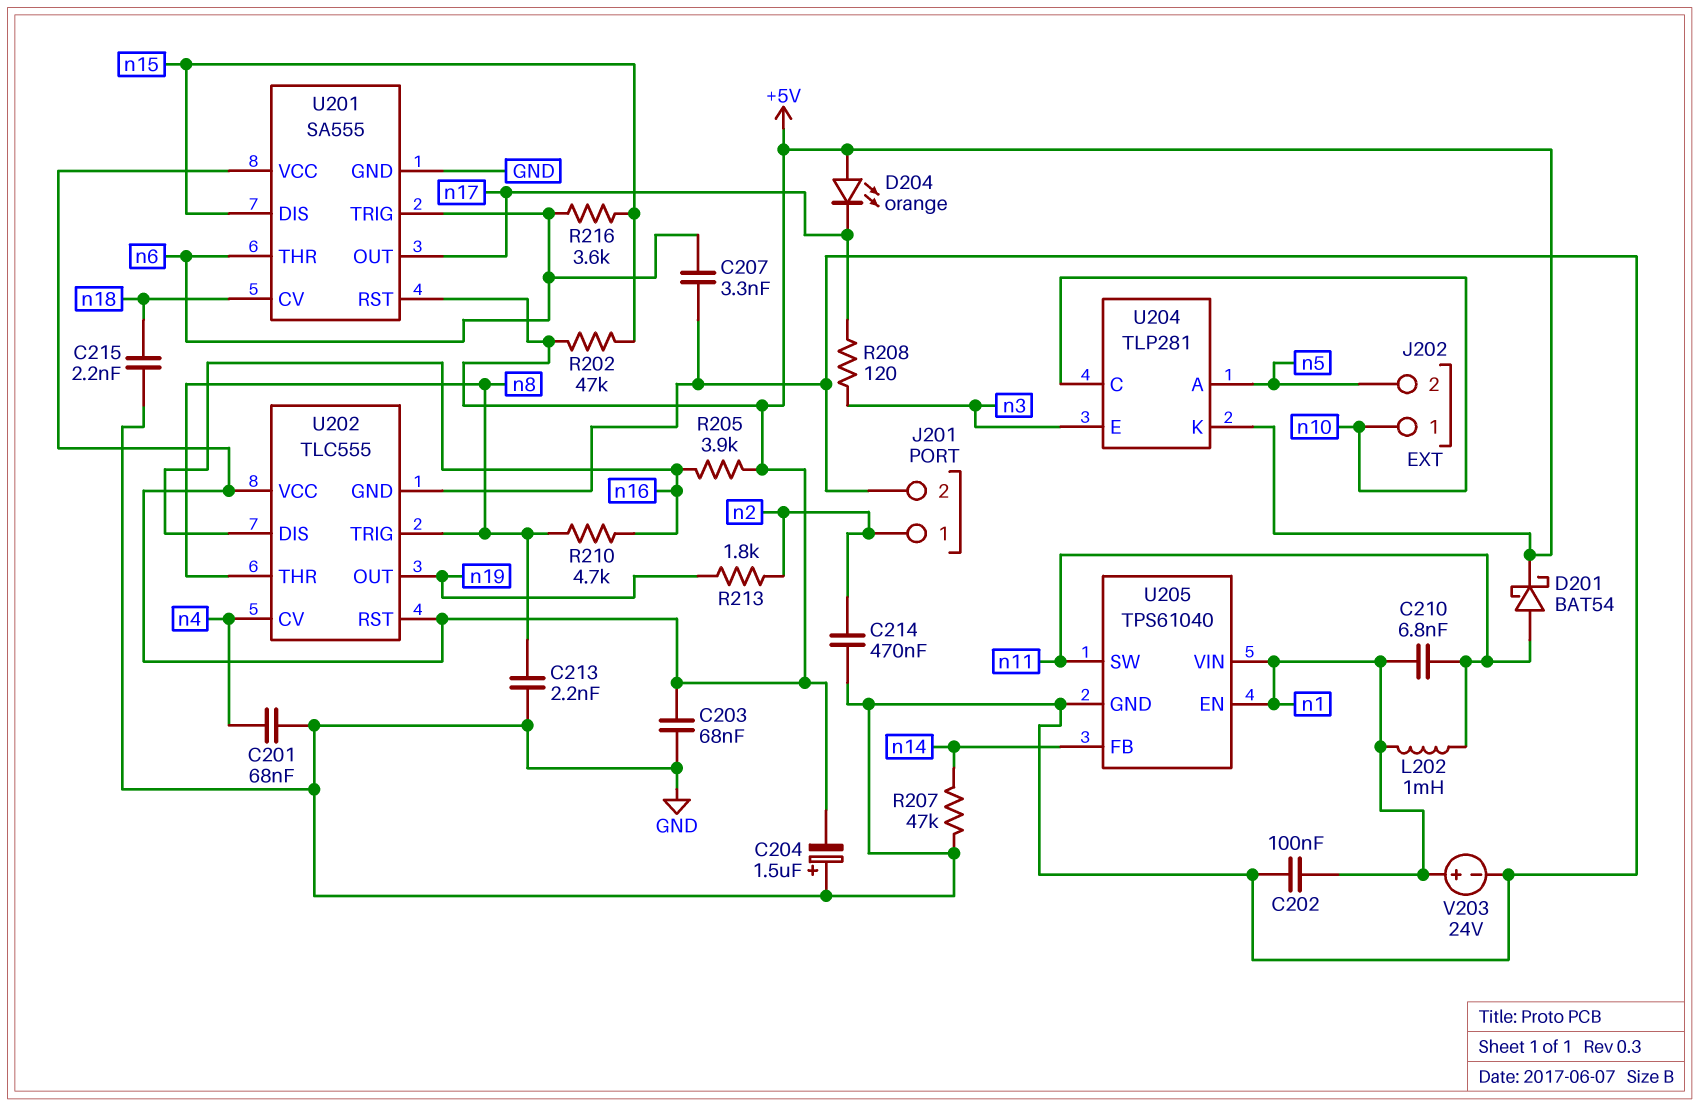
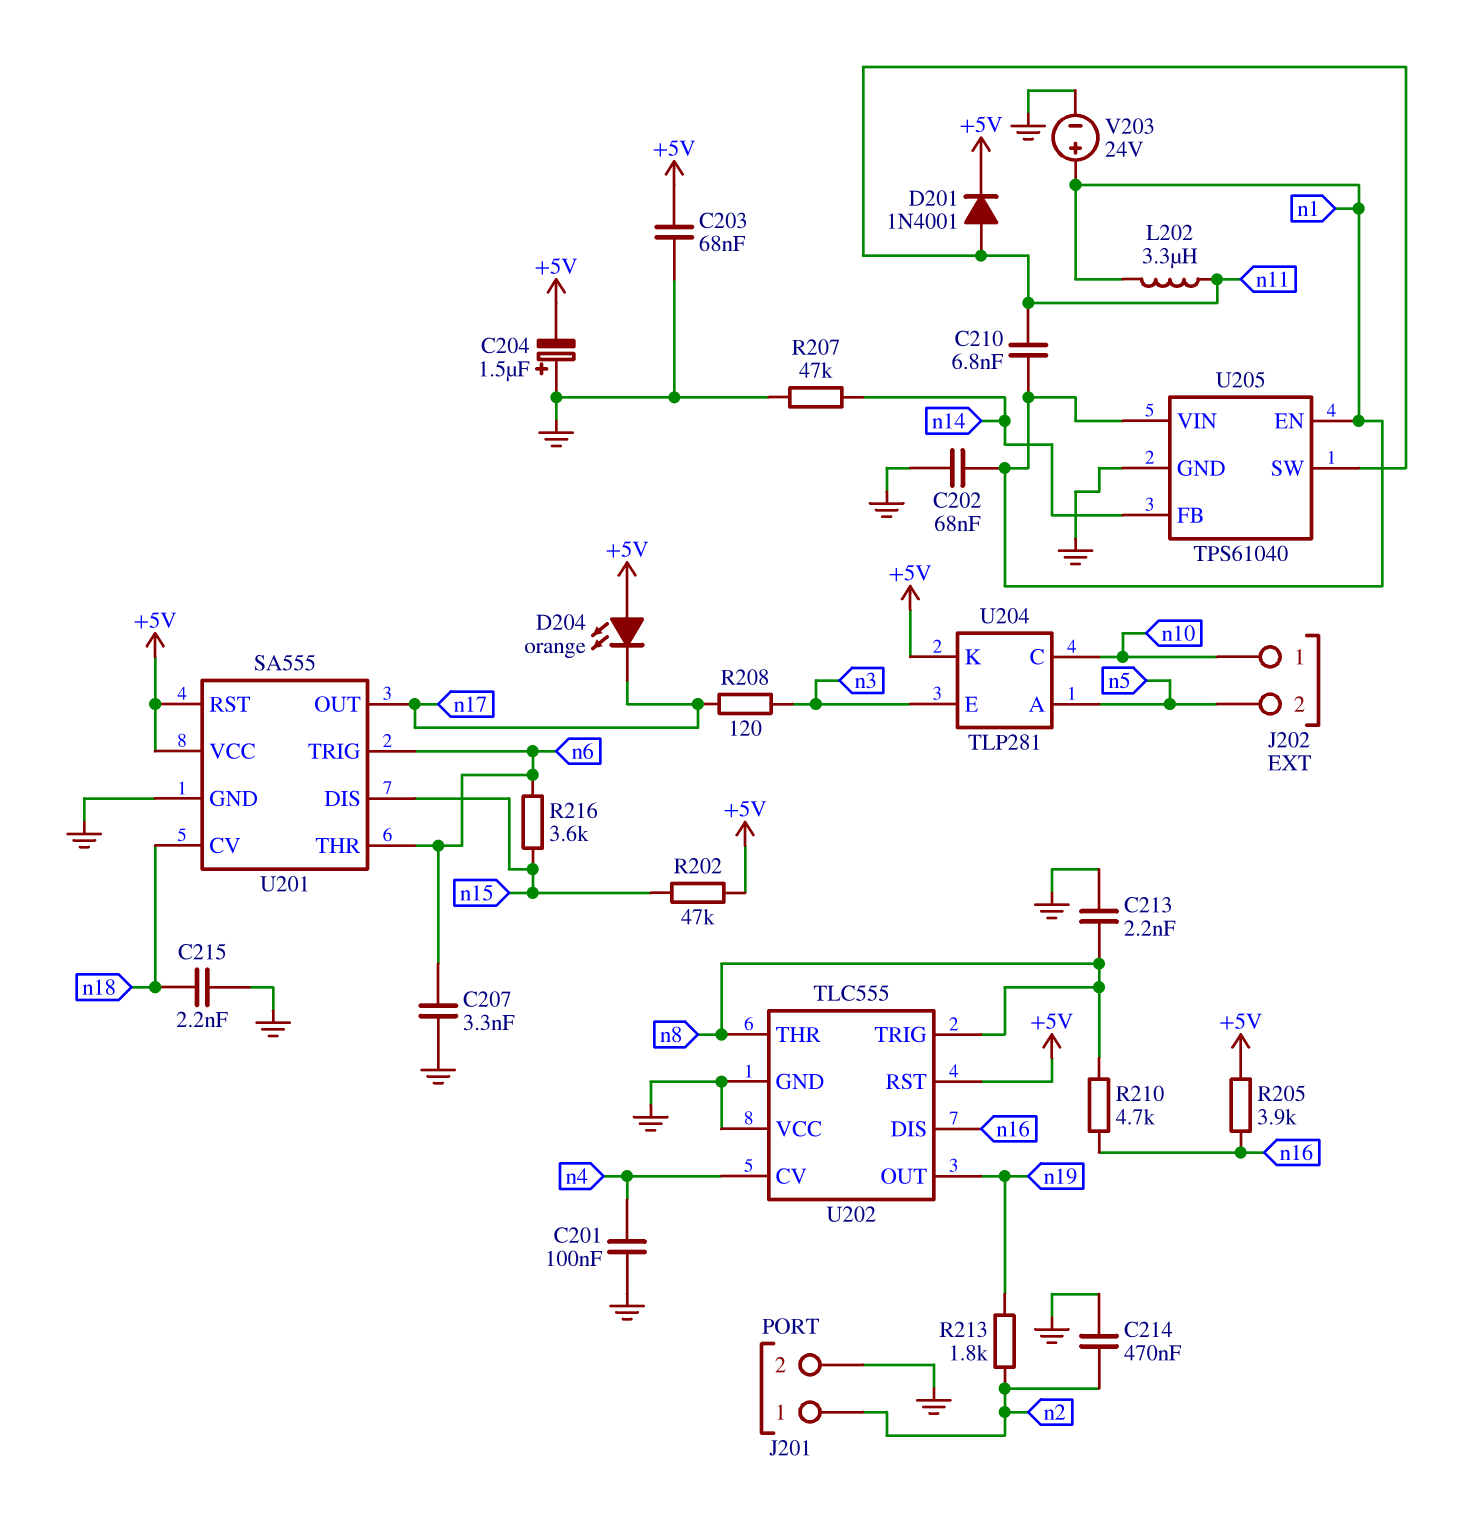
C201: 68nF (GND, n4) -> 100nF (GND, n4)
C202: 100nF (GND, n1) -> 68nF (GND, n1)
D201: schottky BAT54 (A n11, K +5V) -> diode 1N4001 (A n11, K +5V)
L202: 1mH (n1, n11) -> 3.3uH (n1, n11)
U202 pin VCC: +5V -> GND

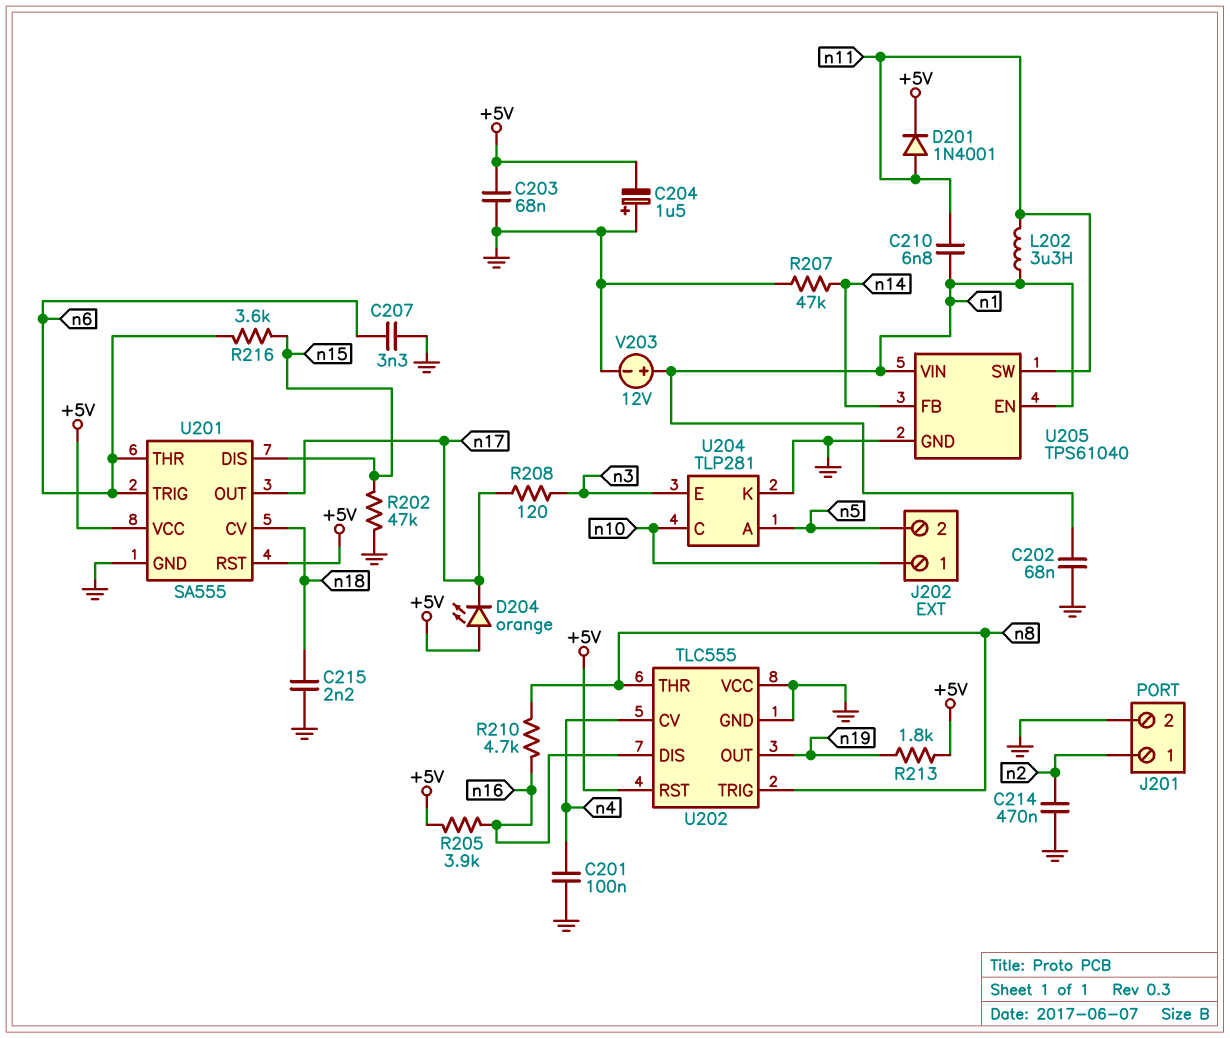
C213: 2.2nF (GND, n8) -> none
R202: 47k (+5V, n15) -> 47k (GND, n15)
R213: 1.8k (n2, n19) -> 1.8k (+5V, n19)
U204 pin K: +5V -> GND
V203: 24V (plus n1, minus GND) -> 12V (plus n1, minus GND)

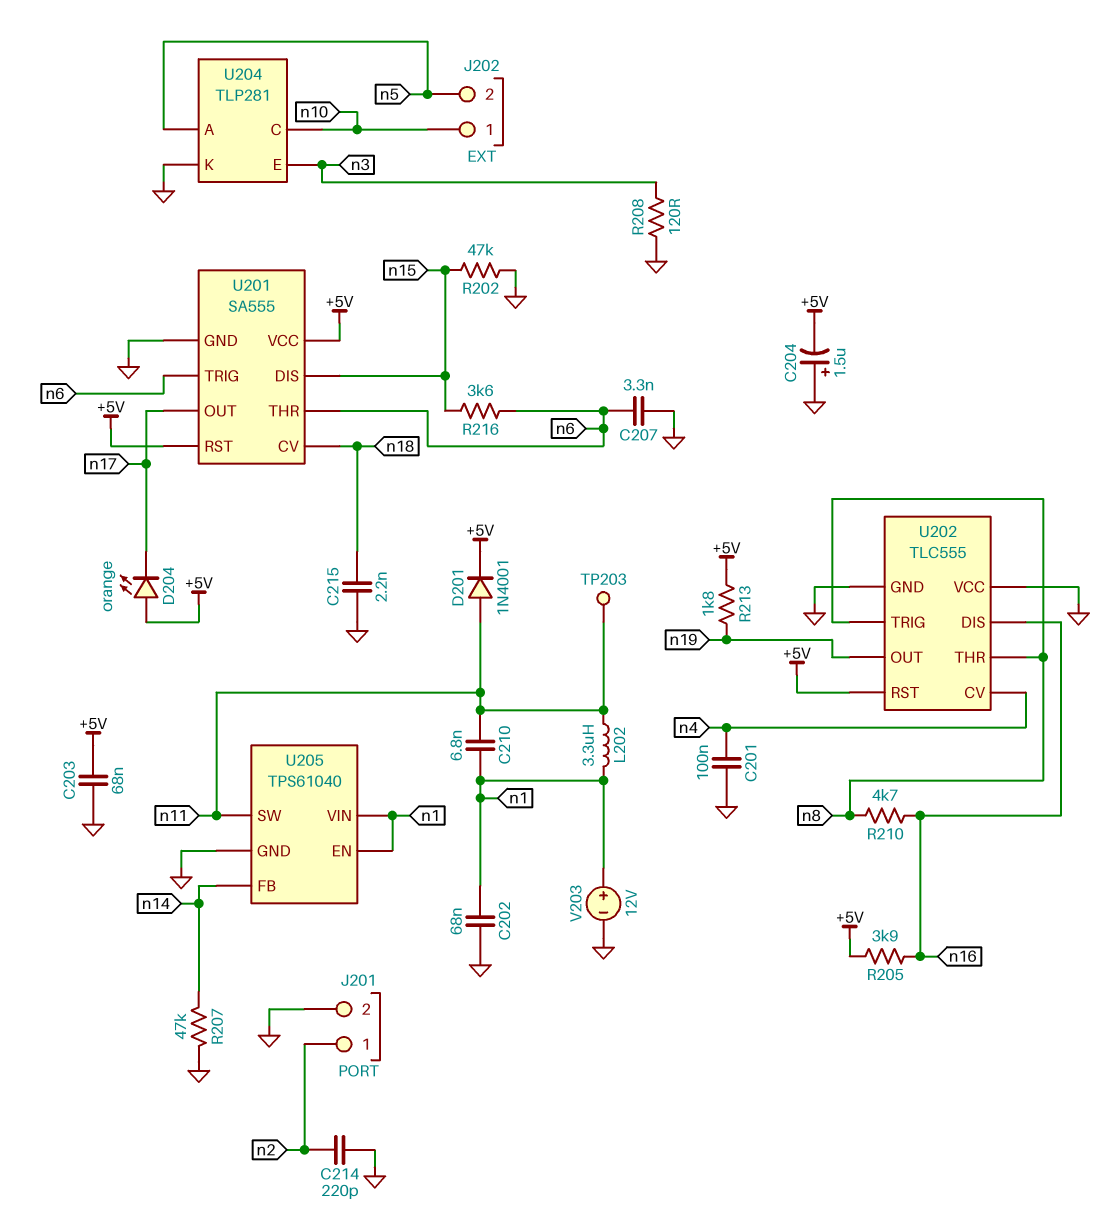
C214: 470nF (GND, n2) -> 220pF (GND, n2)
R208: 120 (n3, n17) -> 120 (GND, n3)
TP203: none -> test point (n11)

